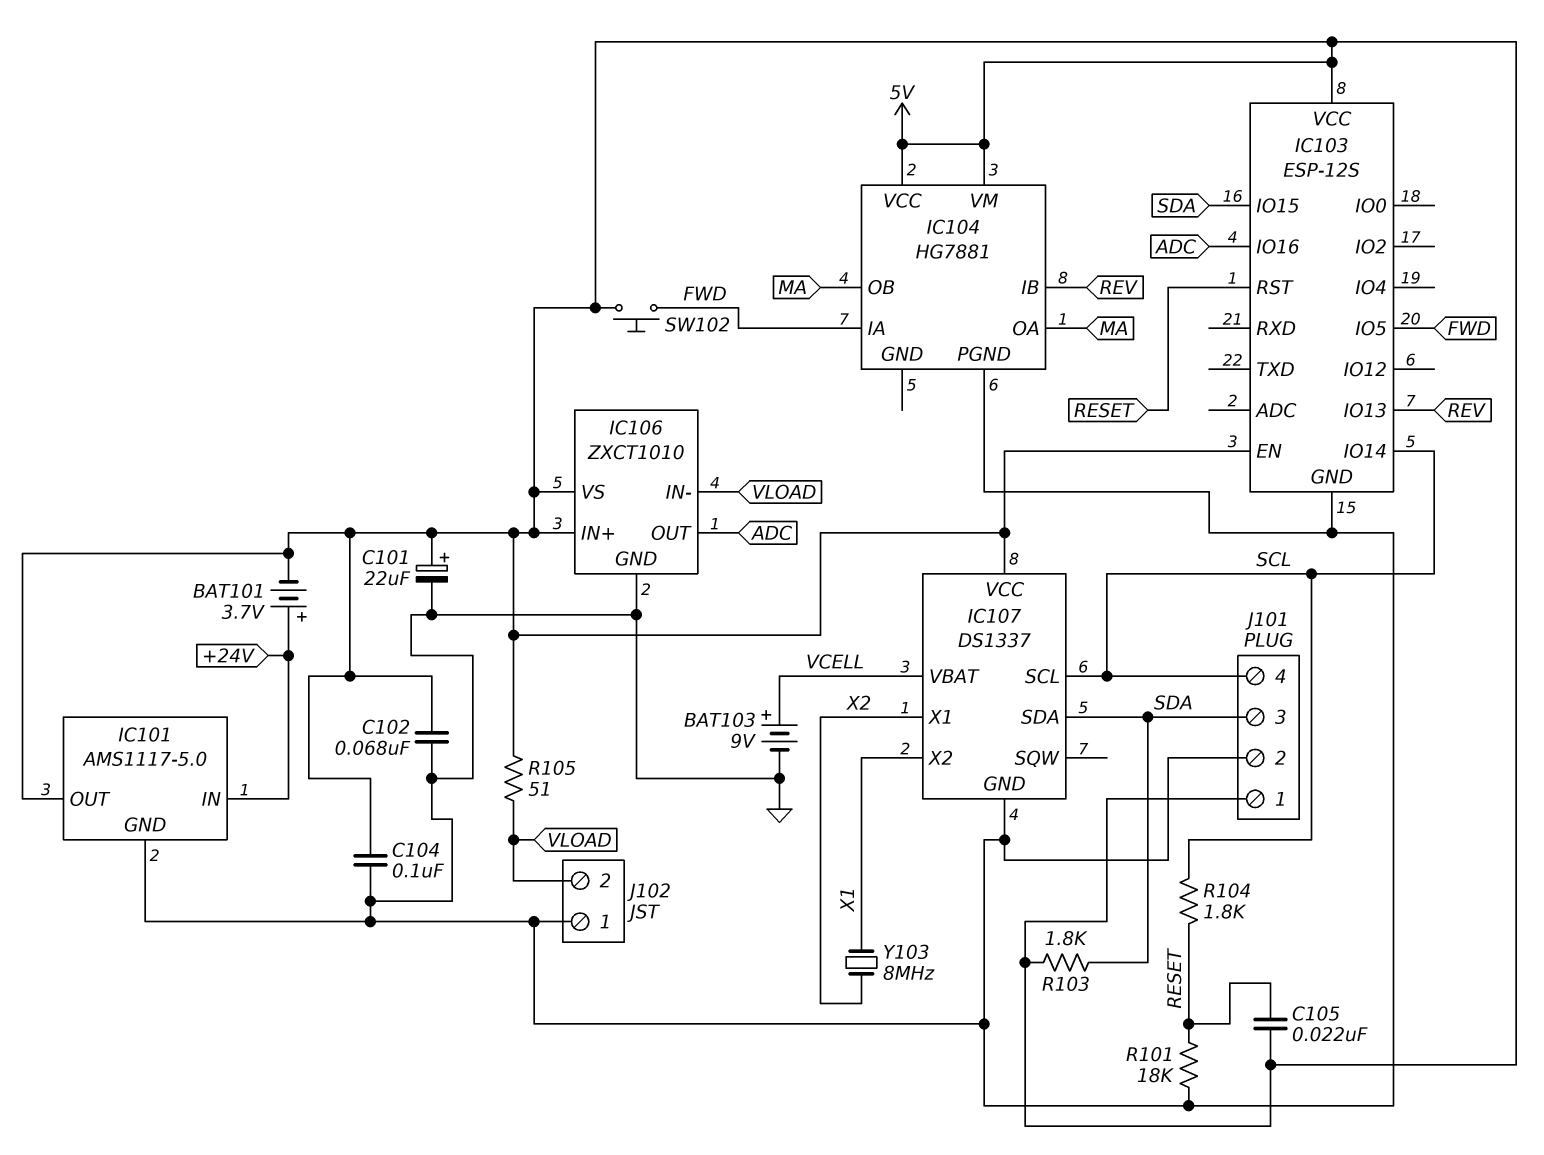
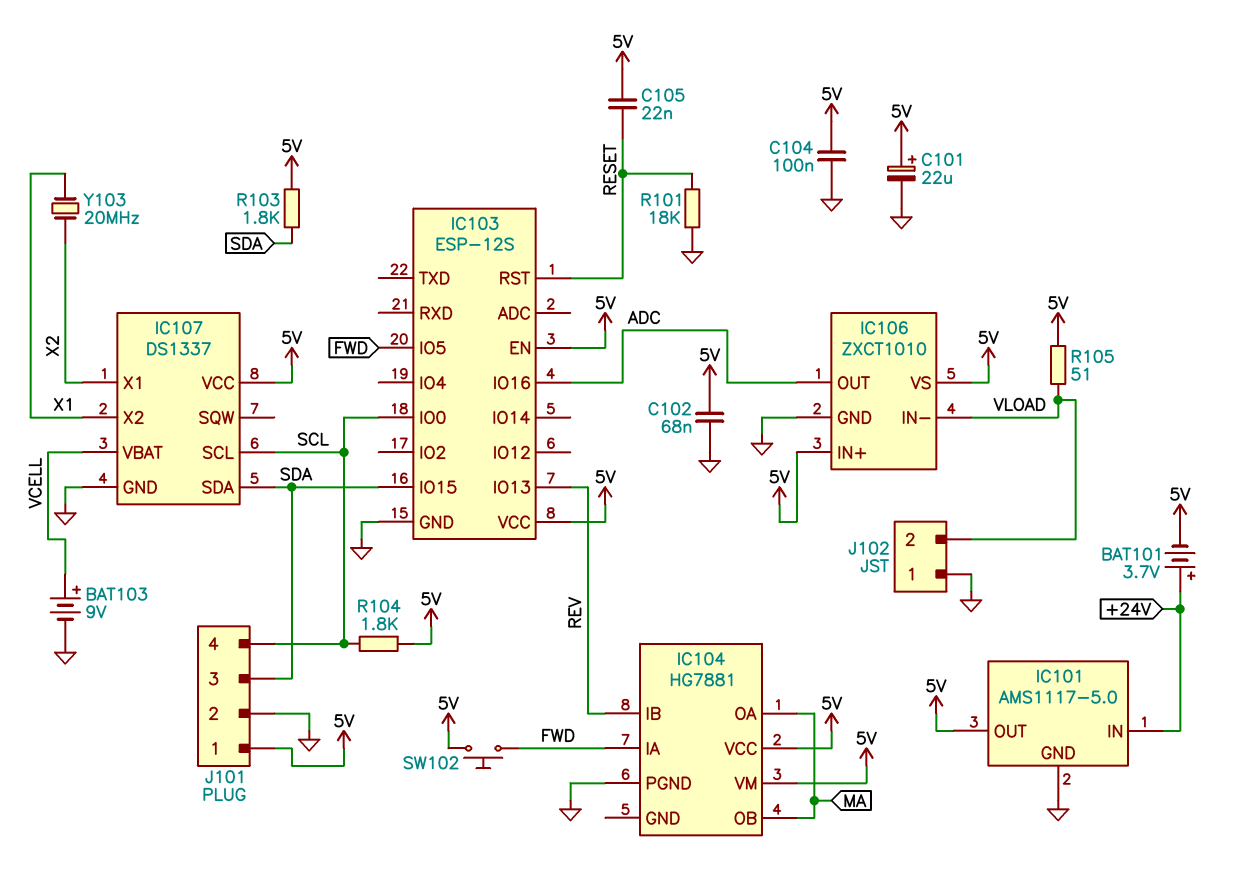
IC103 pin IO0: none -> SCL
IC103 pin IO14: SCL -> none
R104: 1.8k (RESET, SCL) -> 1.8k (5V, SCL)
Y103: 8MHz (X1, X2) -> 20MHz (X1, X2)

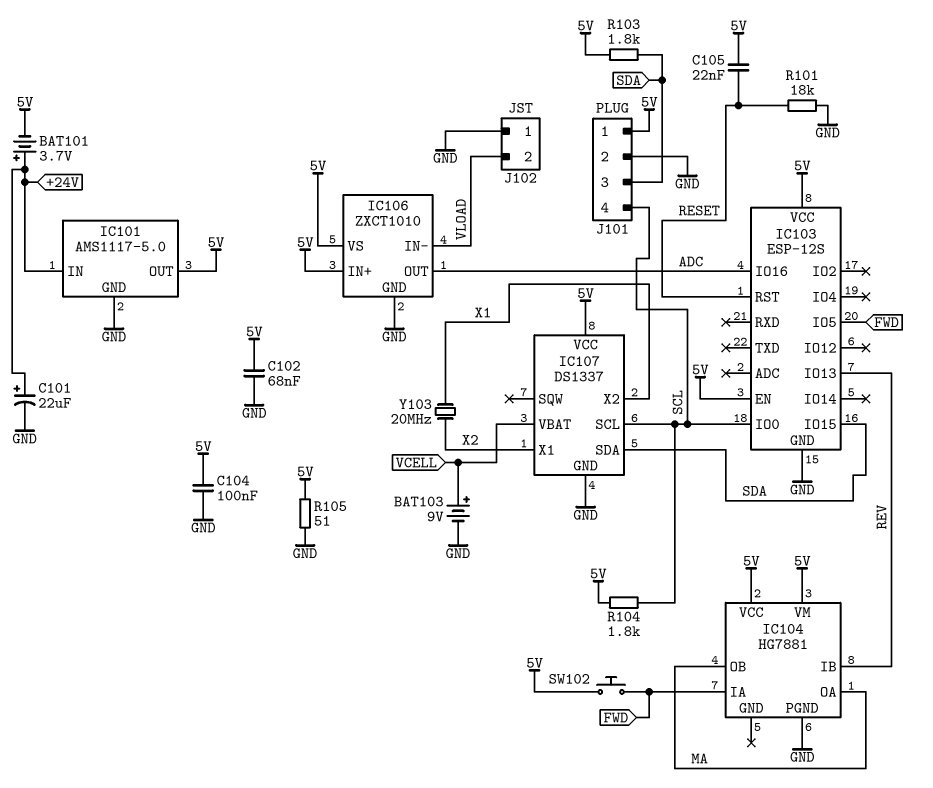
C101: 22uF (plus 5V, minus GND) -> 22uF (plus +24V, minus GND)
R105: 51 (5V, VLOAD) -> 51 (5V, GND)

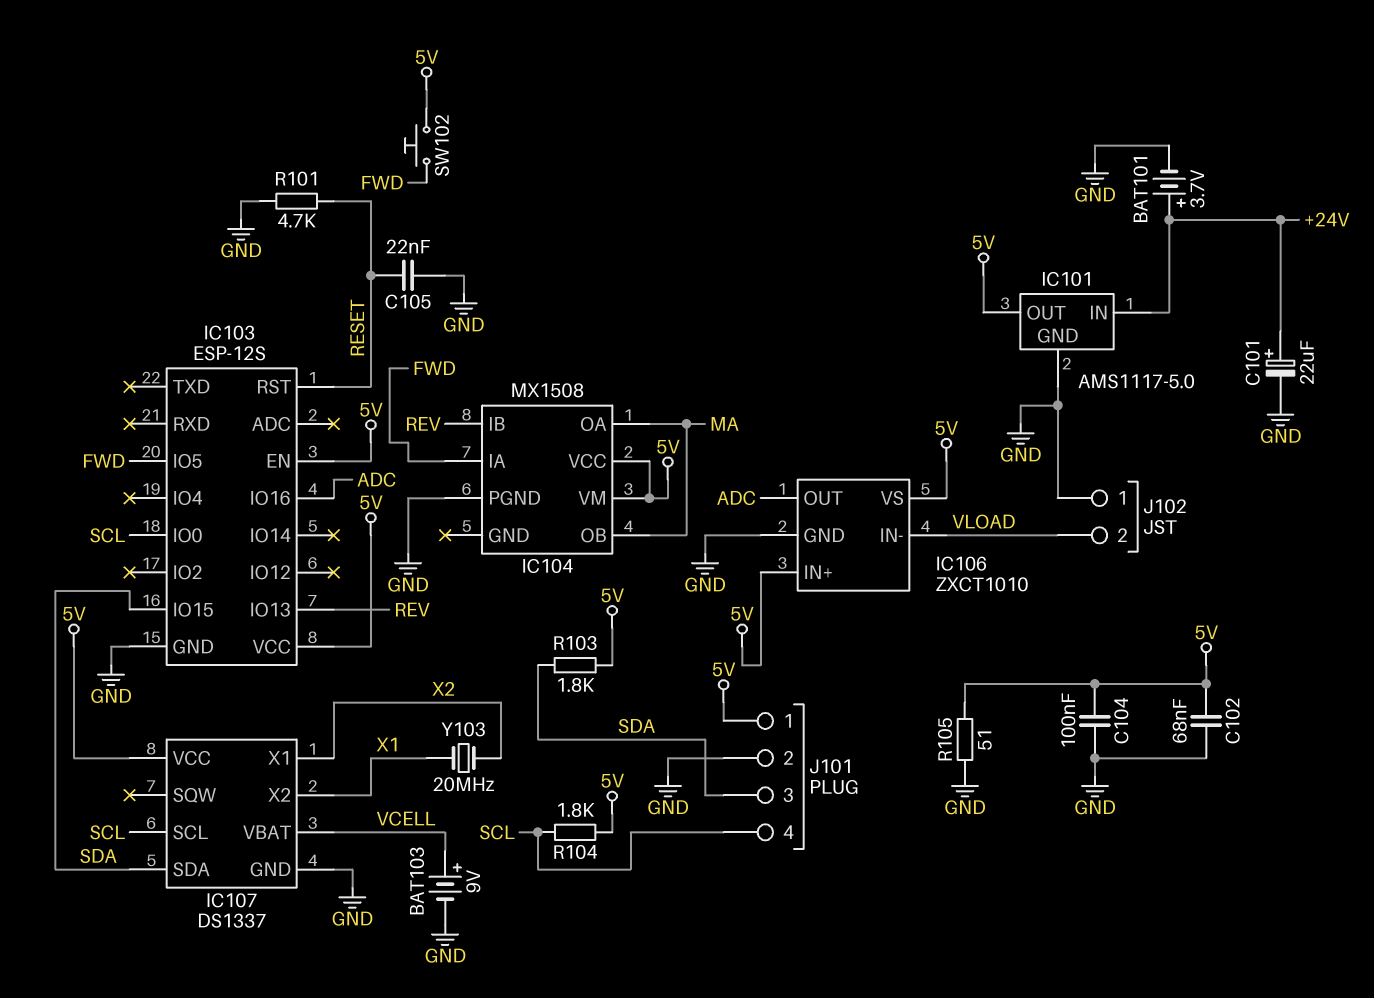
BAT101: 3.7V (plus +24V, minus 5V) -> 3.7V (plus +24V, minus GND)
C105: 22nF (5V, RESET) -> 22nF (GND, RESET)
IC104: HG7881 -> MX1508
R101: 18k (GND, RESET) -> 4.7k (GND, RESET)

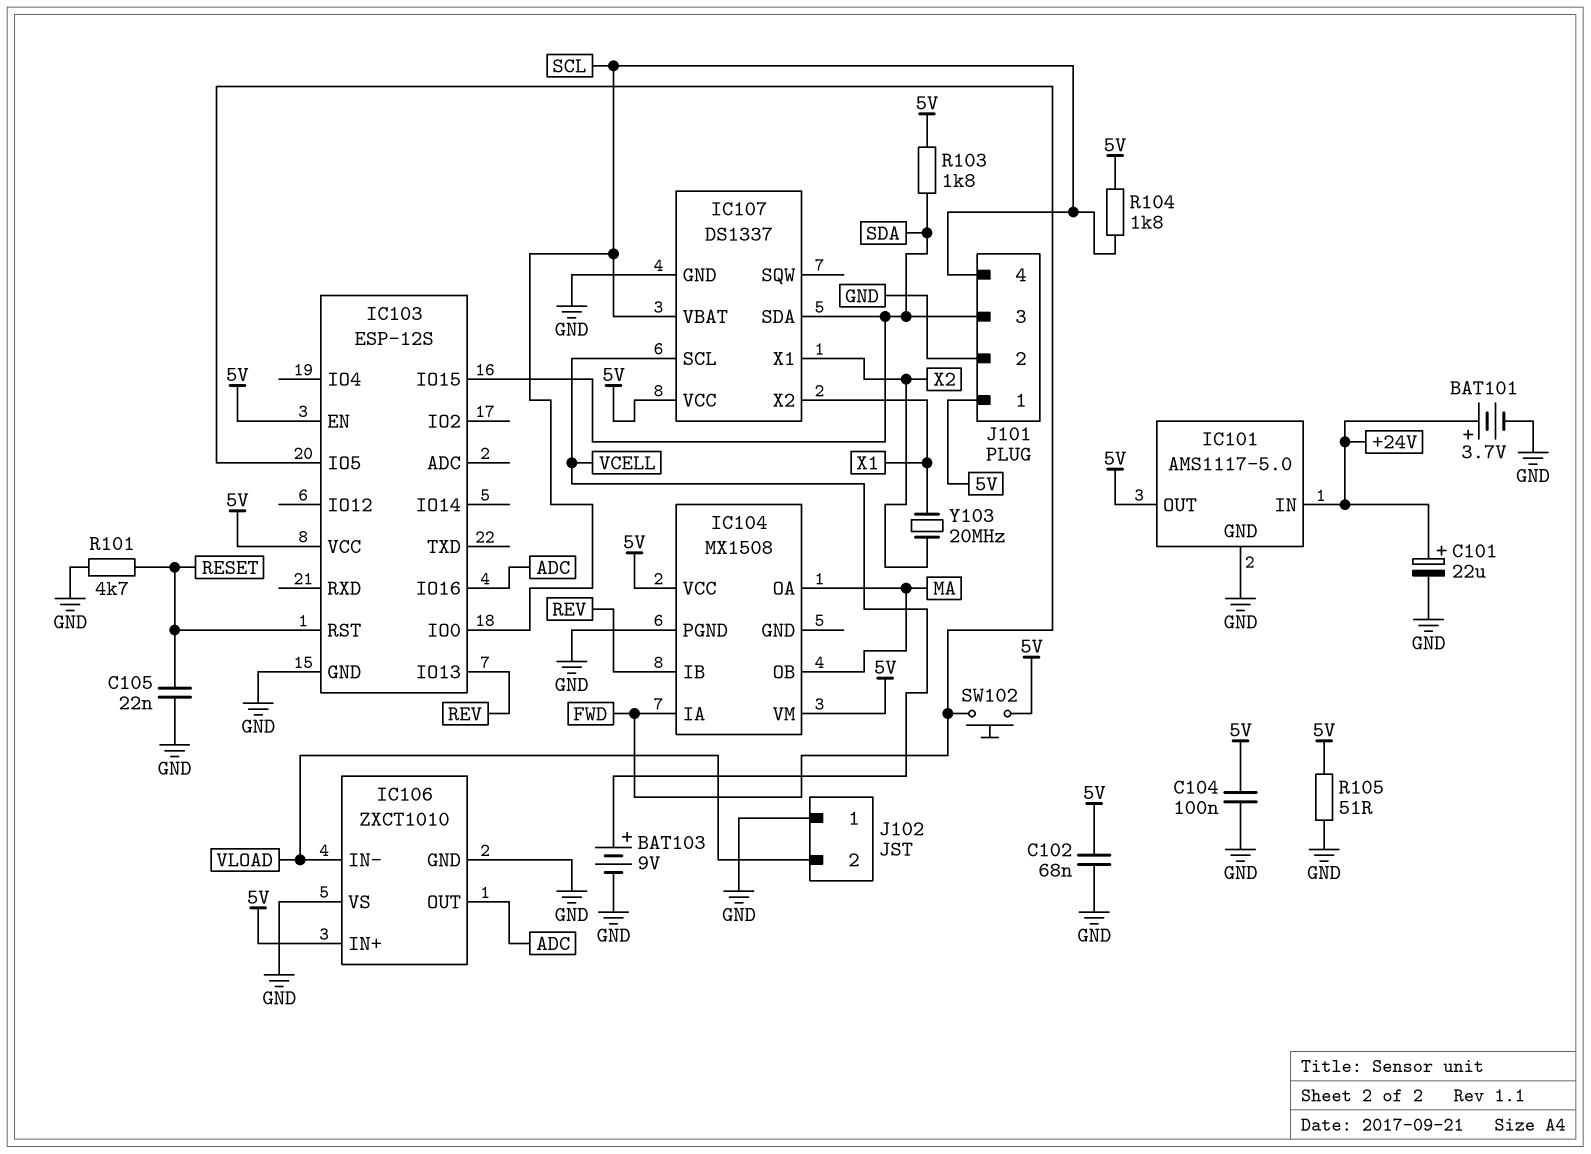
IC106 pin VS: 5V -> GND
IC107 pin SCL: SCL -> VCELL
IC107 pin VBAT: VCELL -> SCL

